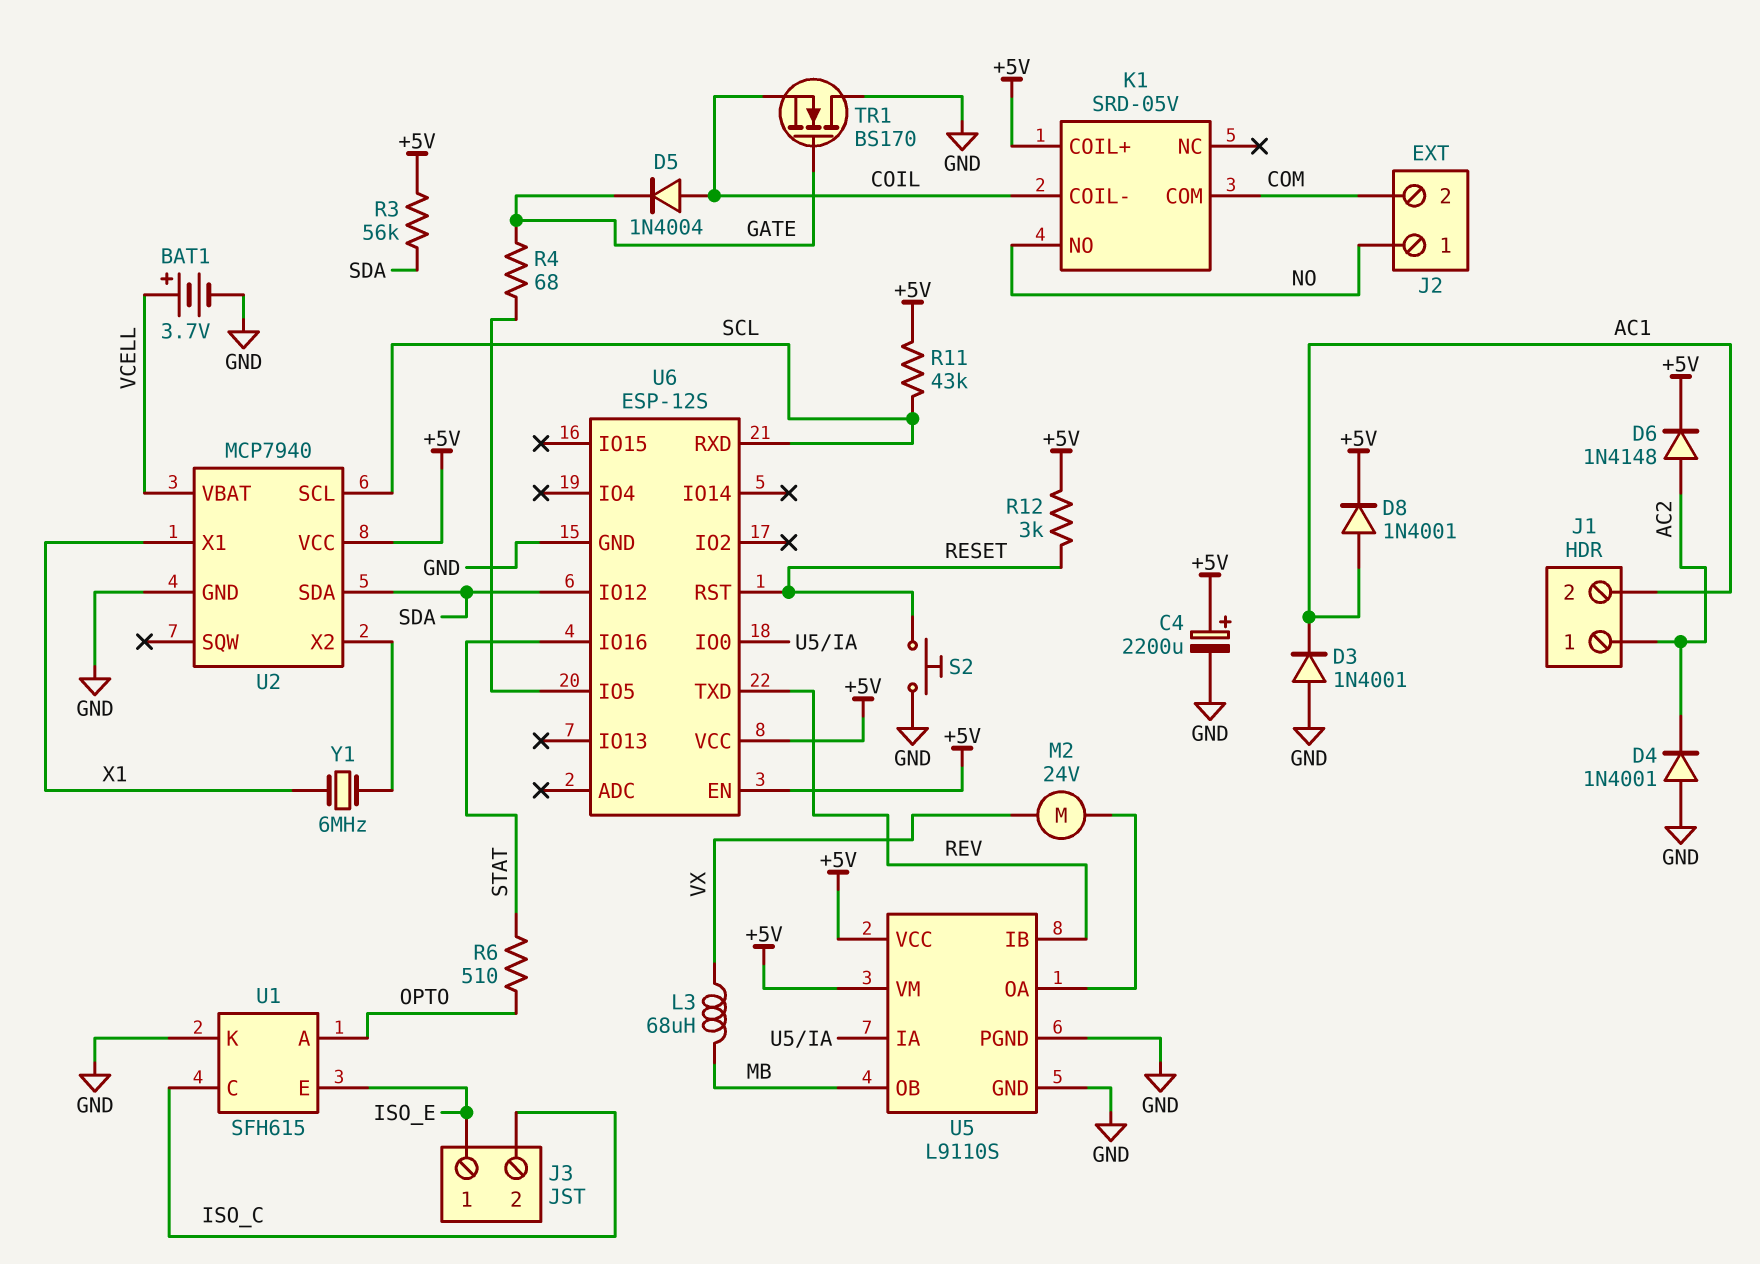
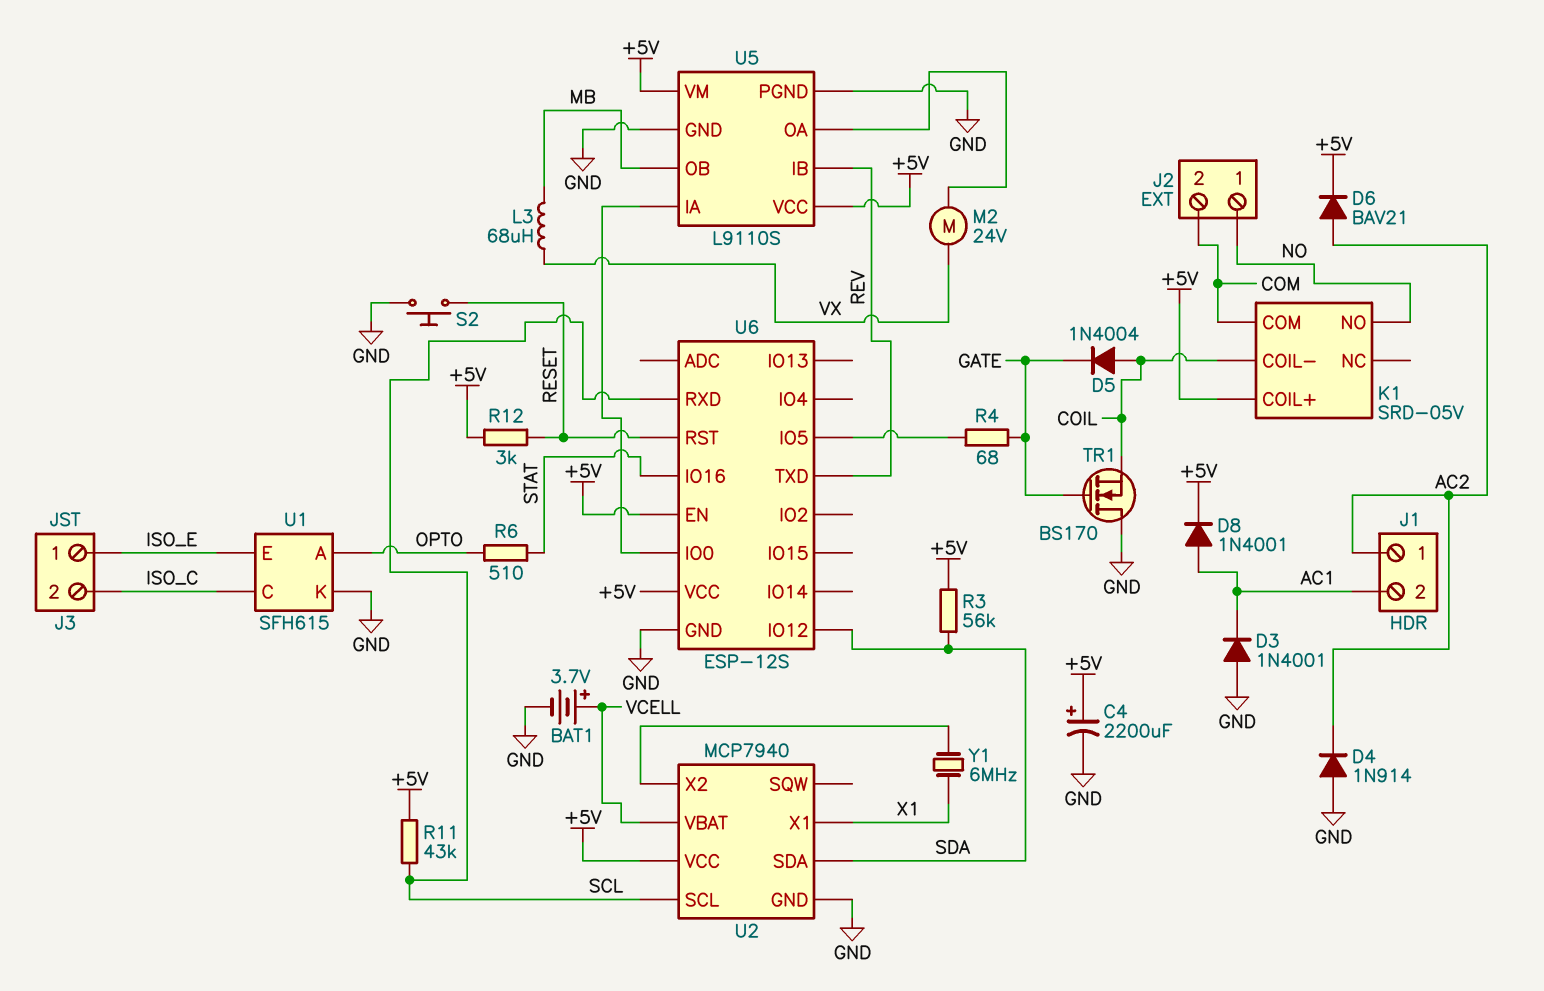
D4: diode 1N4001 (A GND, K AC2) -> diode 1N914 (A GND, K AC2)
D6: diode 1N4148 (A AC2, K +5V) -> diode BAV21 (A AC2, K +5V)

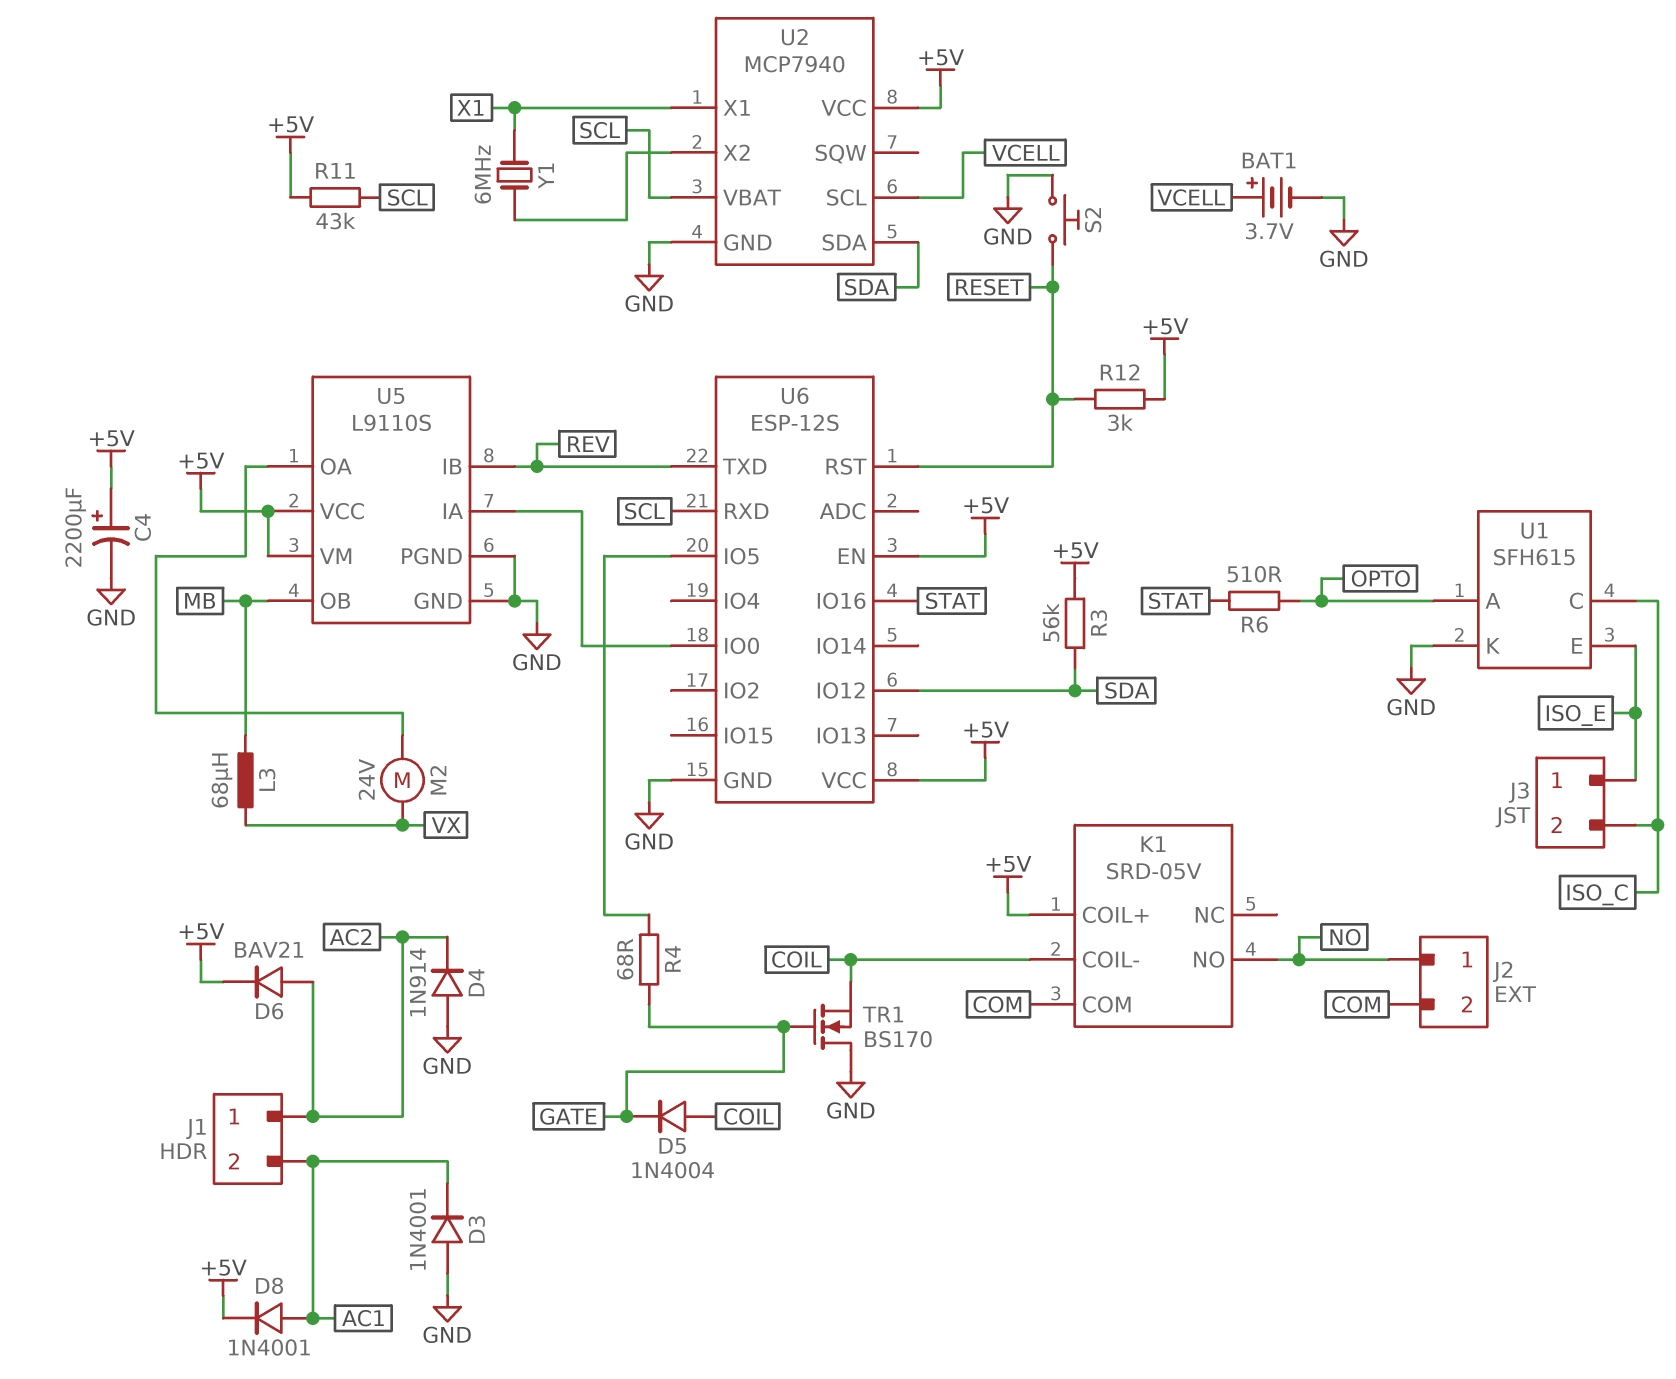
U2 pin SCL: SCL -> VCELL
U2 pin VBAT: VCELL -> SCL

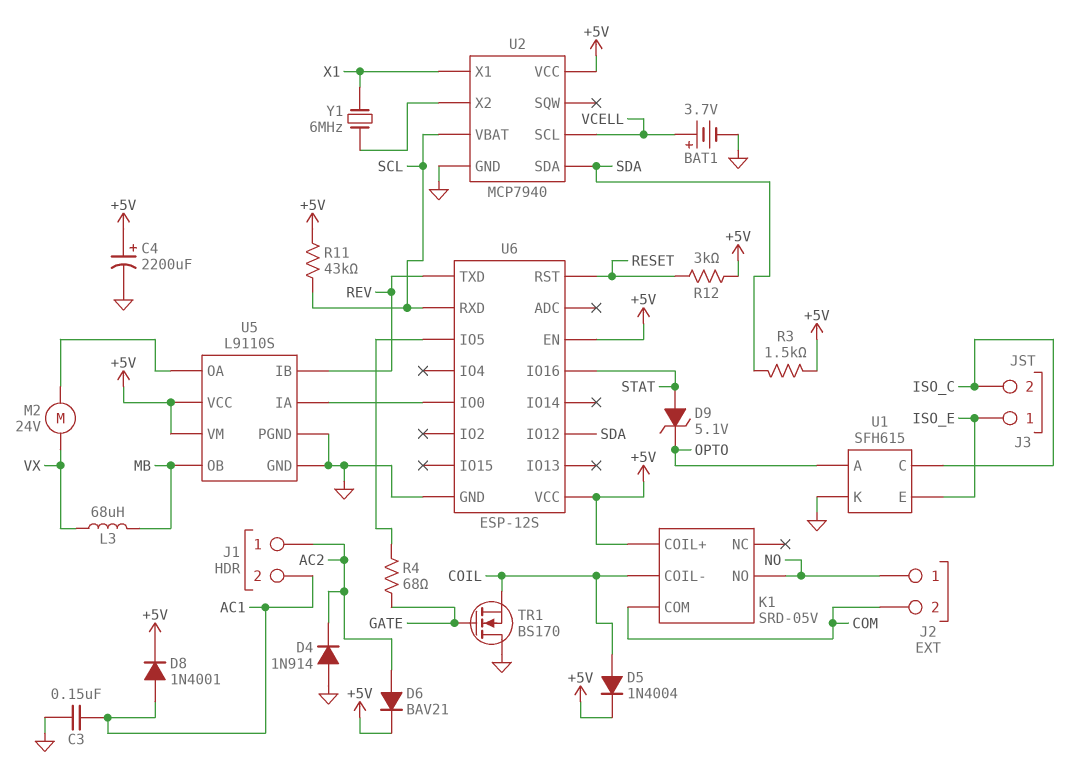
C3: none -> 150nF (AC1, GND)
D3: diode 1N4001 (A GND, K AC1) -> none
D5: diode 1N4004 (A COIL, K GATE) -> diode 1N4004 (A COIL, K +5V)
D9: none -> zener 5.1V (A STAT, K OPTO)
R3: 56k (+5V, SDA) -> 1.5k (+5V, SDA)
R6: 510 (OPTO, STAT) -> none
S2: button (GND, RESET) -> none

